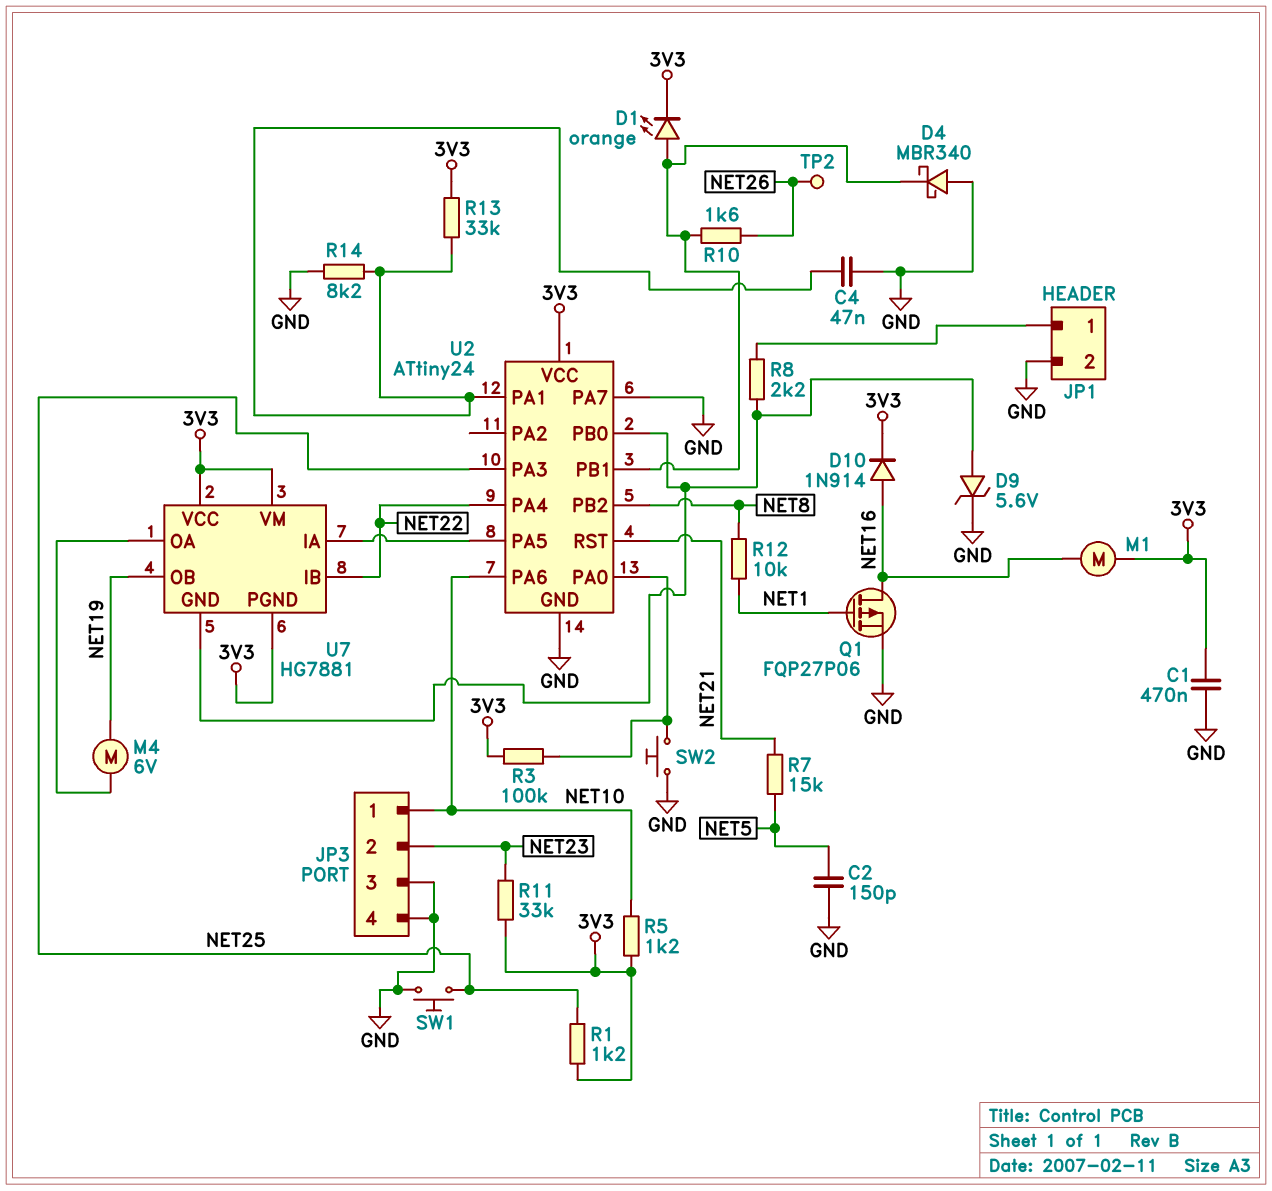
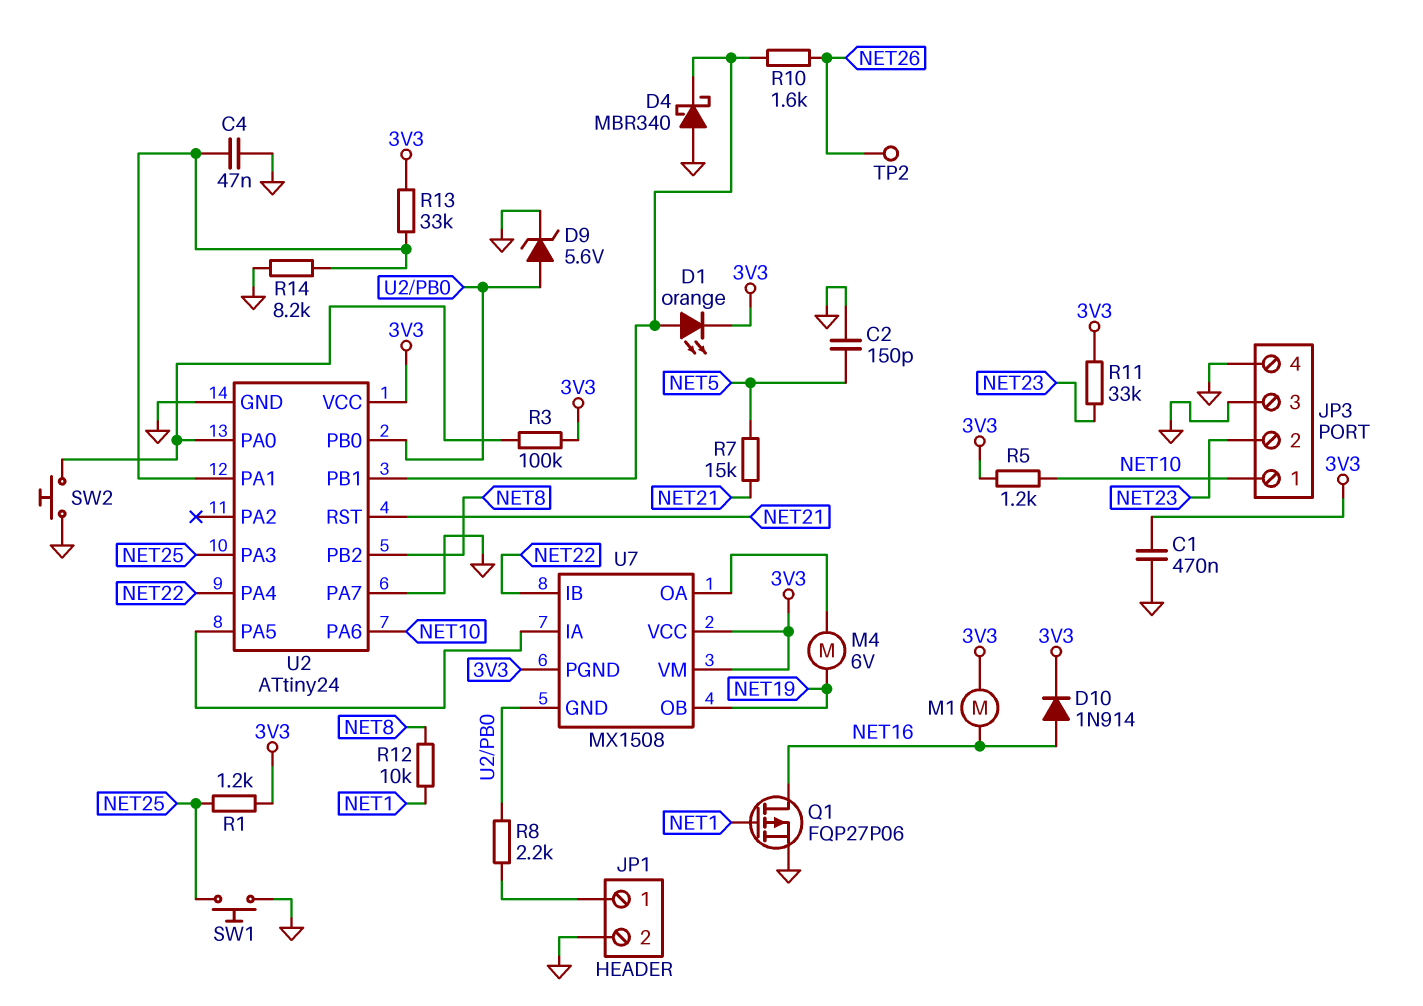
U7: HG7881 -> MX1508

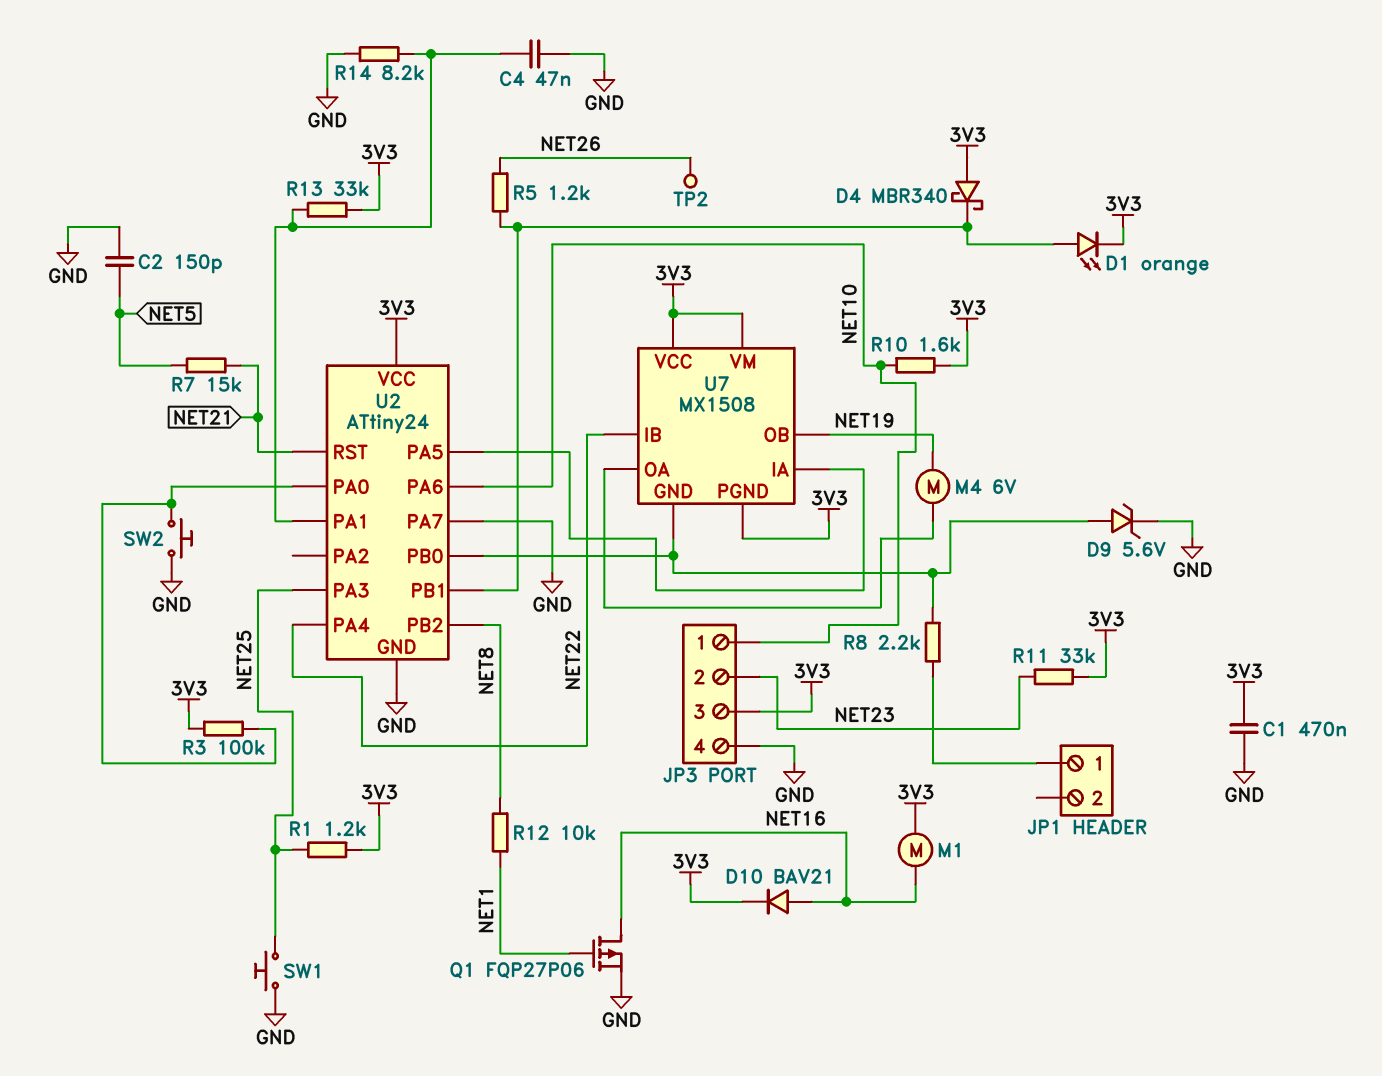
D4: schottky MBR340 (A GND, K U2/PB1) -> schottky MBR340 (A 3V3, K U2/PB1)
D10: diode 1N914 (A NET16, K 3V3) -> diode BAV21 (A NET16, K 3V3)
JP1 pin 2: GND -> none
JP3 pin 3: GND -> 3V3
R5: 1.2k (3V3, NET10) -> 1.2k (NET26, U2/PB1)
R10: 1.6k (NET26, U2/PB1) -> 1.6k (3V3, NET10)

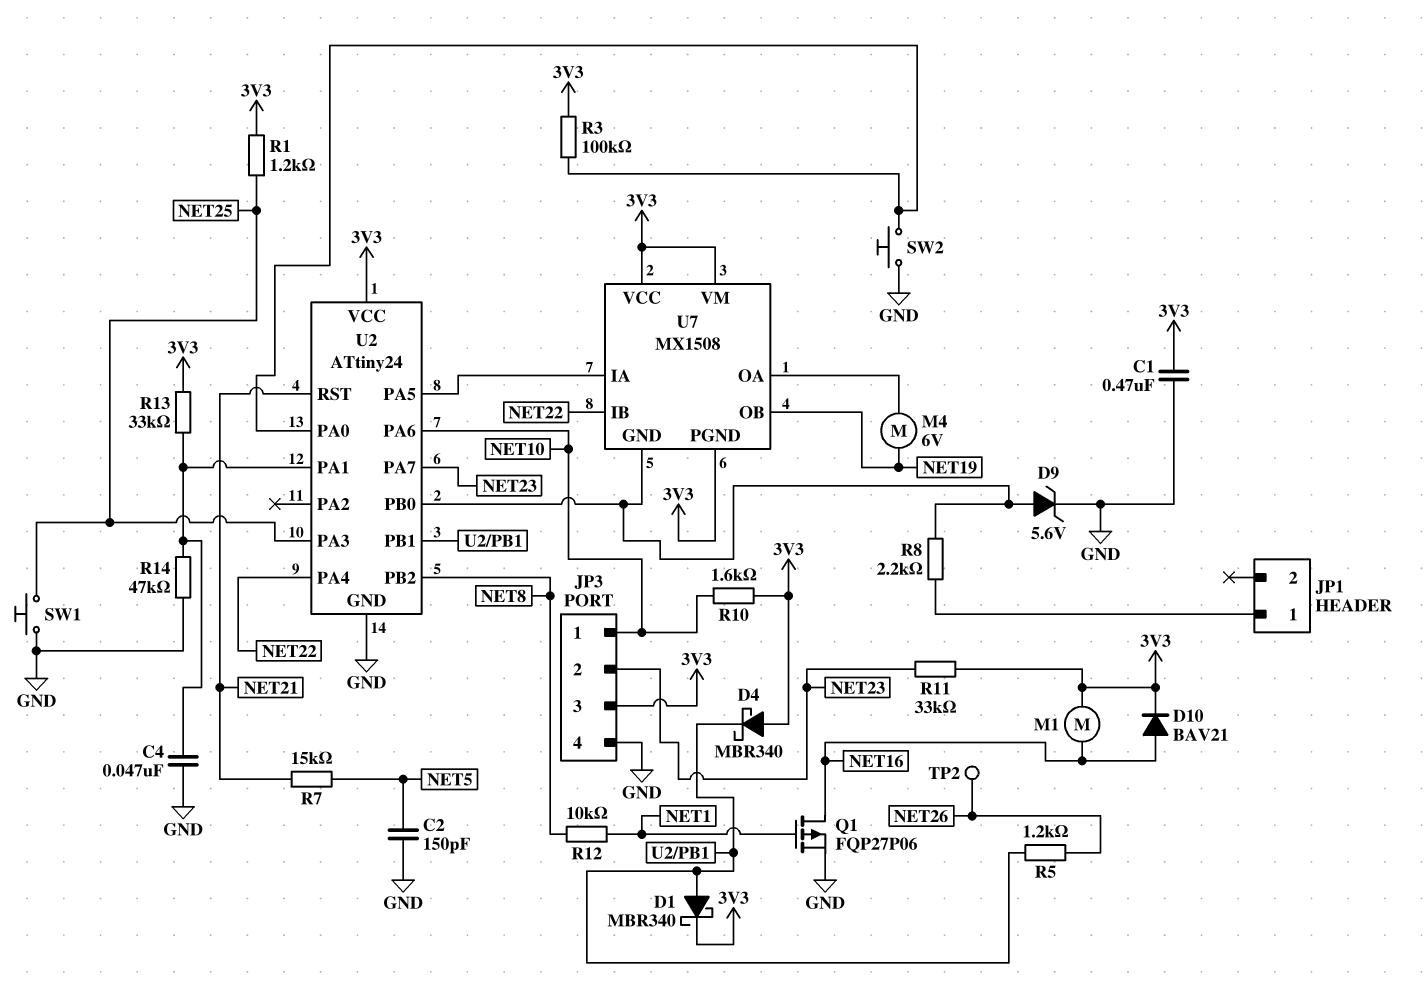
D1: LED orange (A U2/PB1, K 3V3) -> schottky MBR340 (A U2/PB1, K 3V3)
R14: 8.2k (GND, U2/PA1) -> 47k (GND, U2/PA1)
U2 pin PA7: GND -> NET23

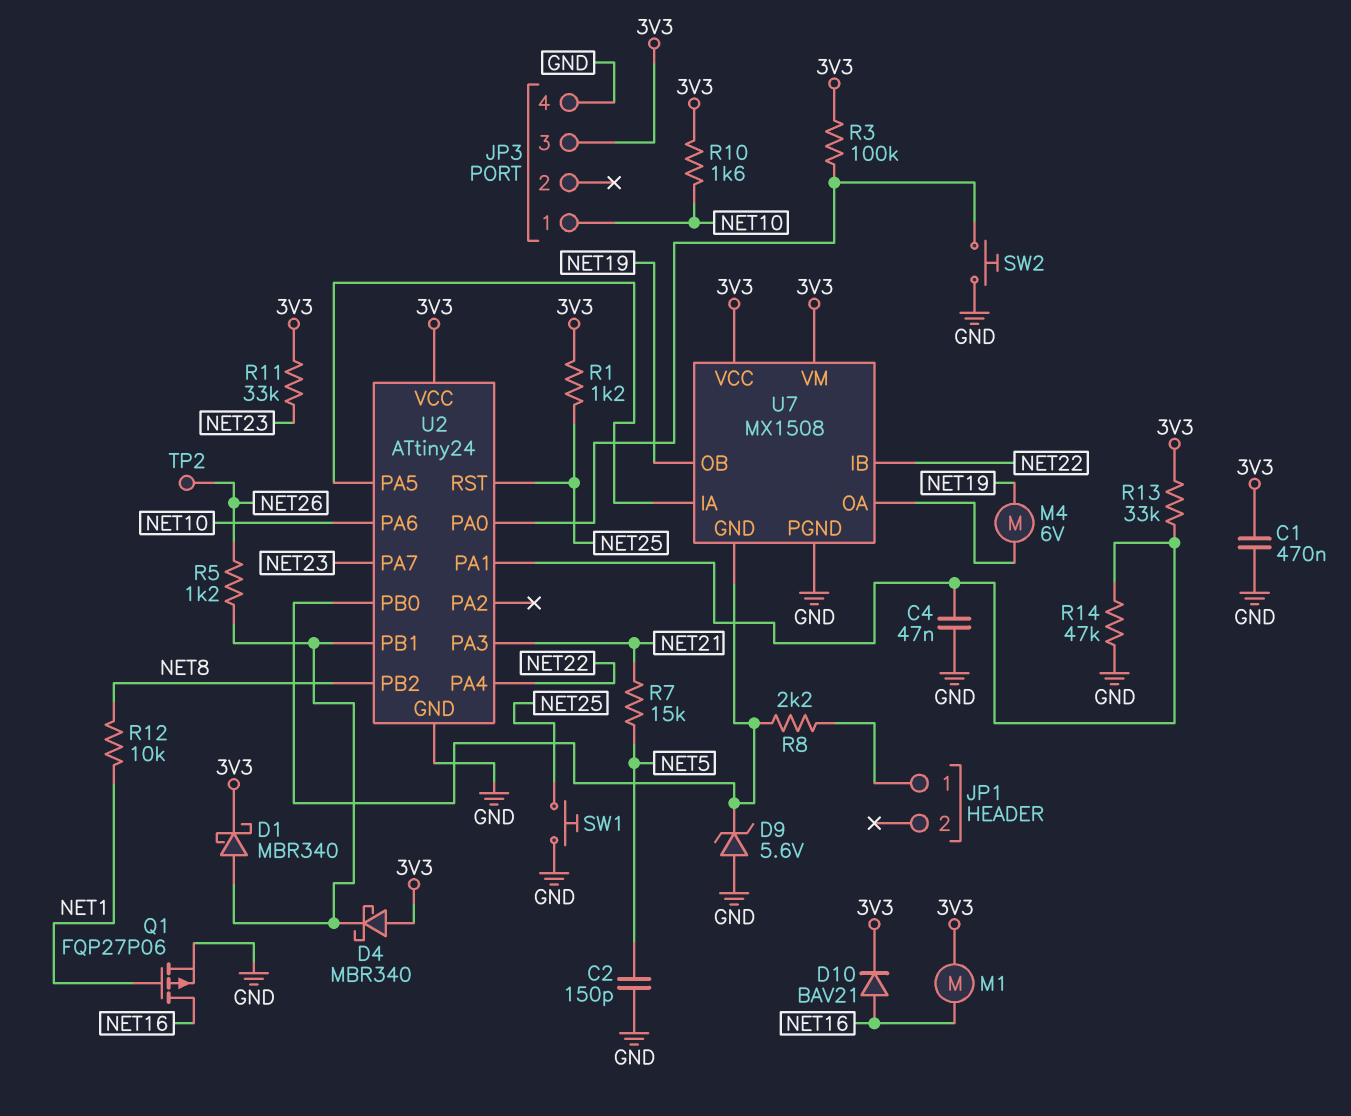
D9: zener 5.6V (A U2/PB0, K GND) -> zener 5.6V (A GND, K U2/PB0)
JP3 pin 2: NET23 -> none
U2 pin PA3: NET25 -> NET21
U2 pin RST: NET21 -> NET25
U7 pin PGND: 3V3 -> GND

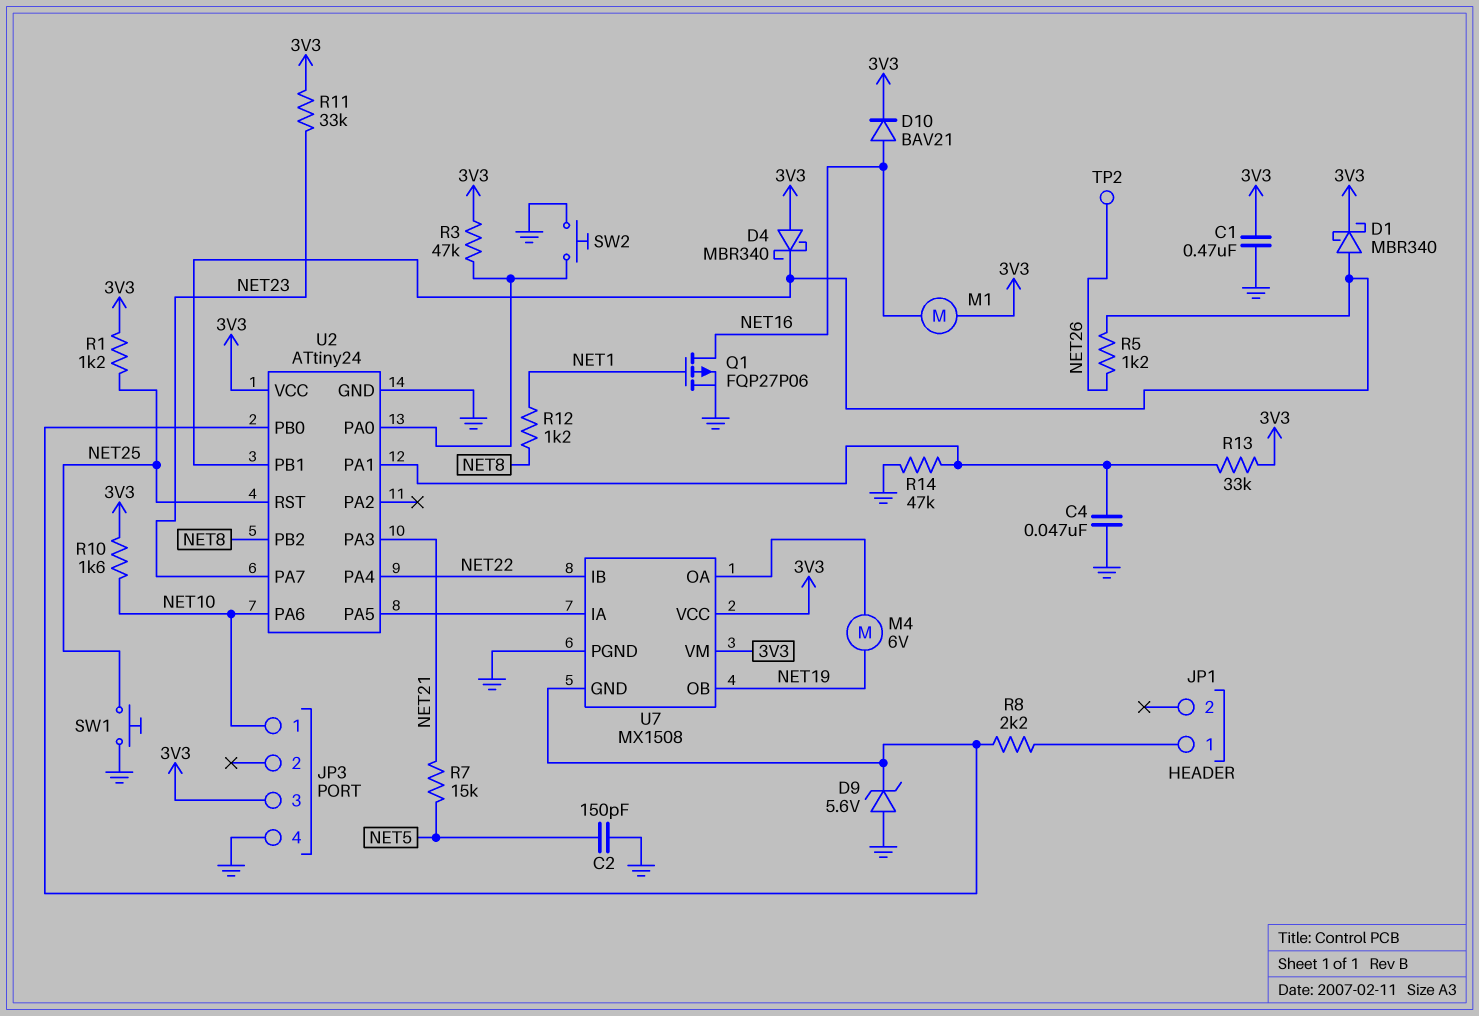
R3: 100k (3V3, U2/PA0) -> 47k (3V3, U2/PA0)
R12: 10k (NET1, NET8) -> 1.2k (NET1, NET8)

